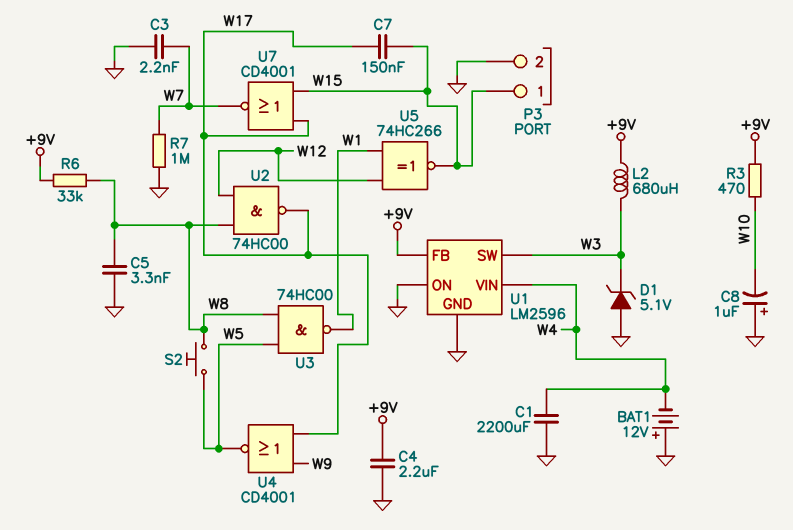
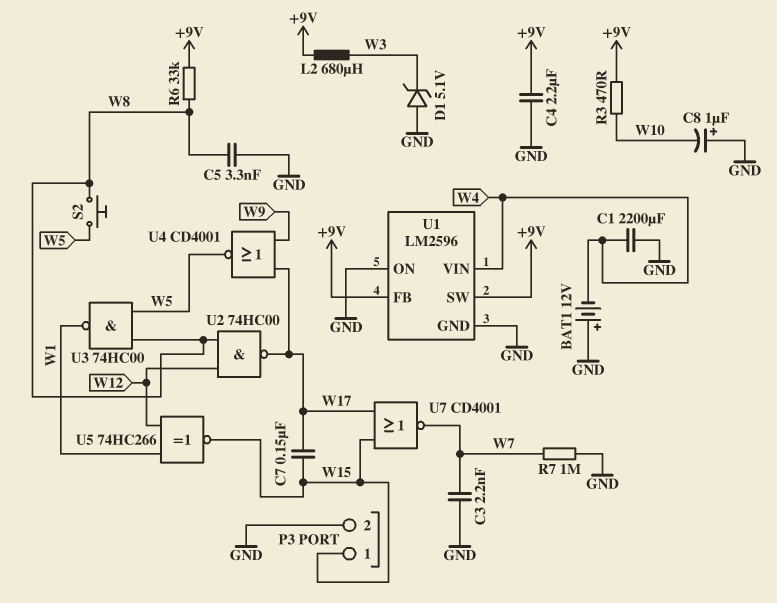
U1 pin SW: W3 -> +9V

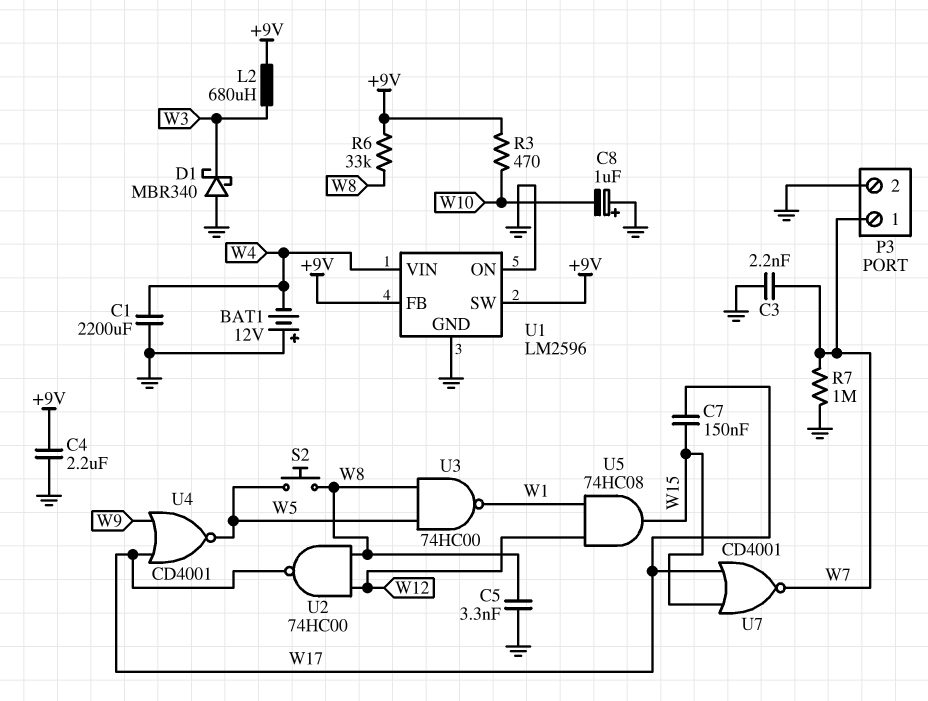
D1: zener 5.1V (A GND, K W3) -> schottky MBR340 (A GND, K W3)
P3 pin 1: W15 -> W7
U5: XNOR 74HC266 (in W1, in W12, out W15) -> AND 74HC08 (in W1, in W12, out W15)

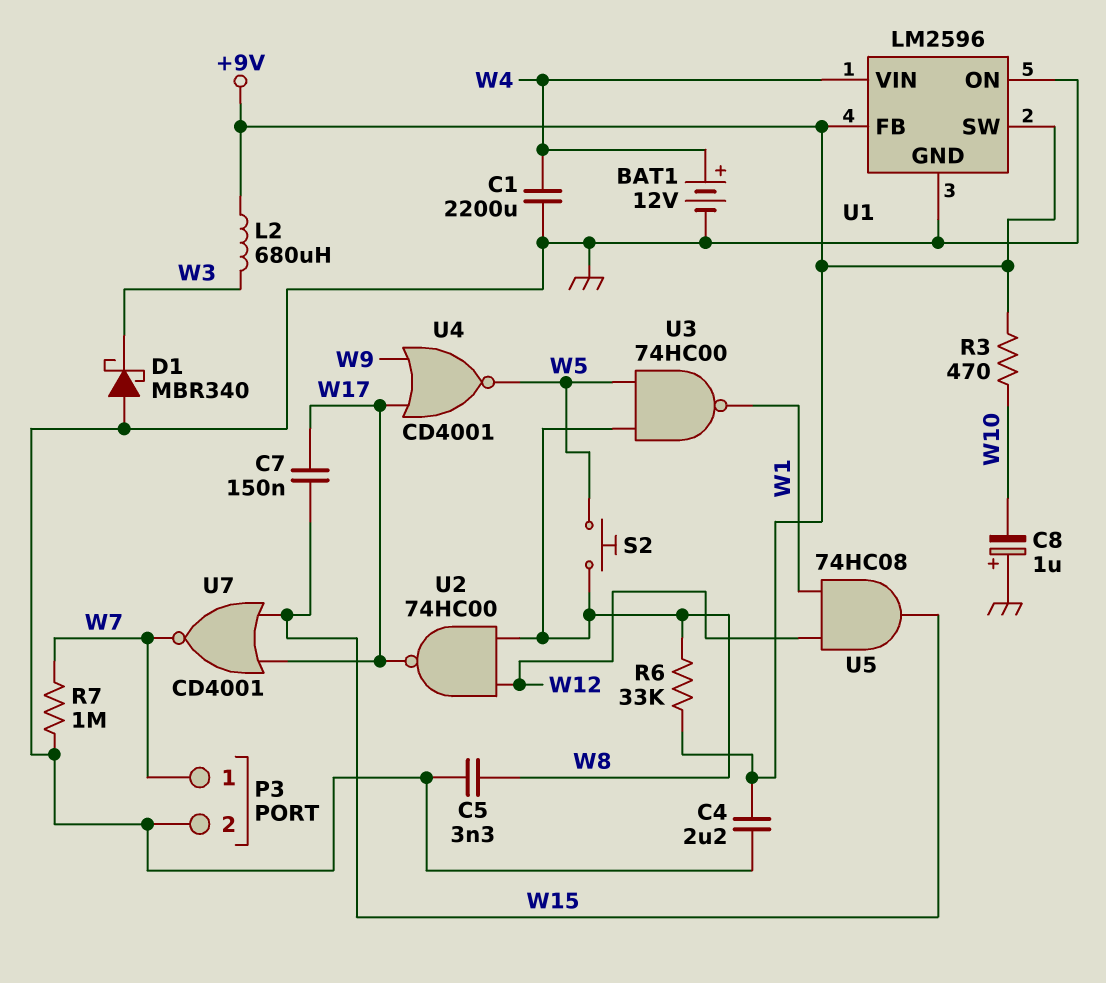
BAT1: 12V (plus GND, minus W4) -> 12V (plus W4, minus GND)
C3: 2.2nF (GND, W7) -> none

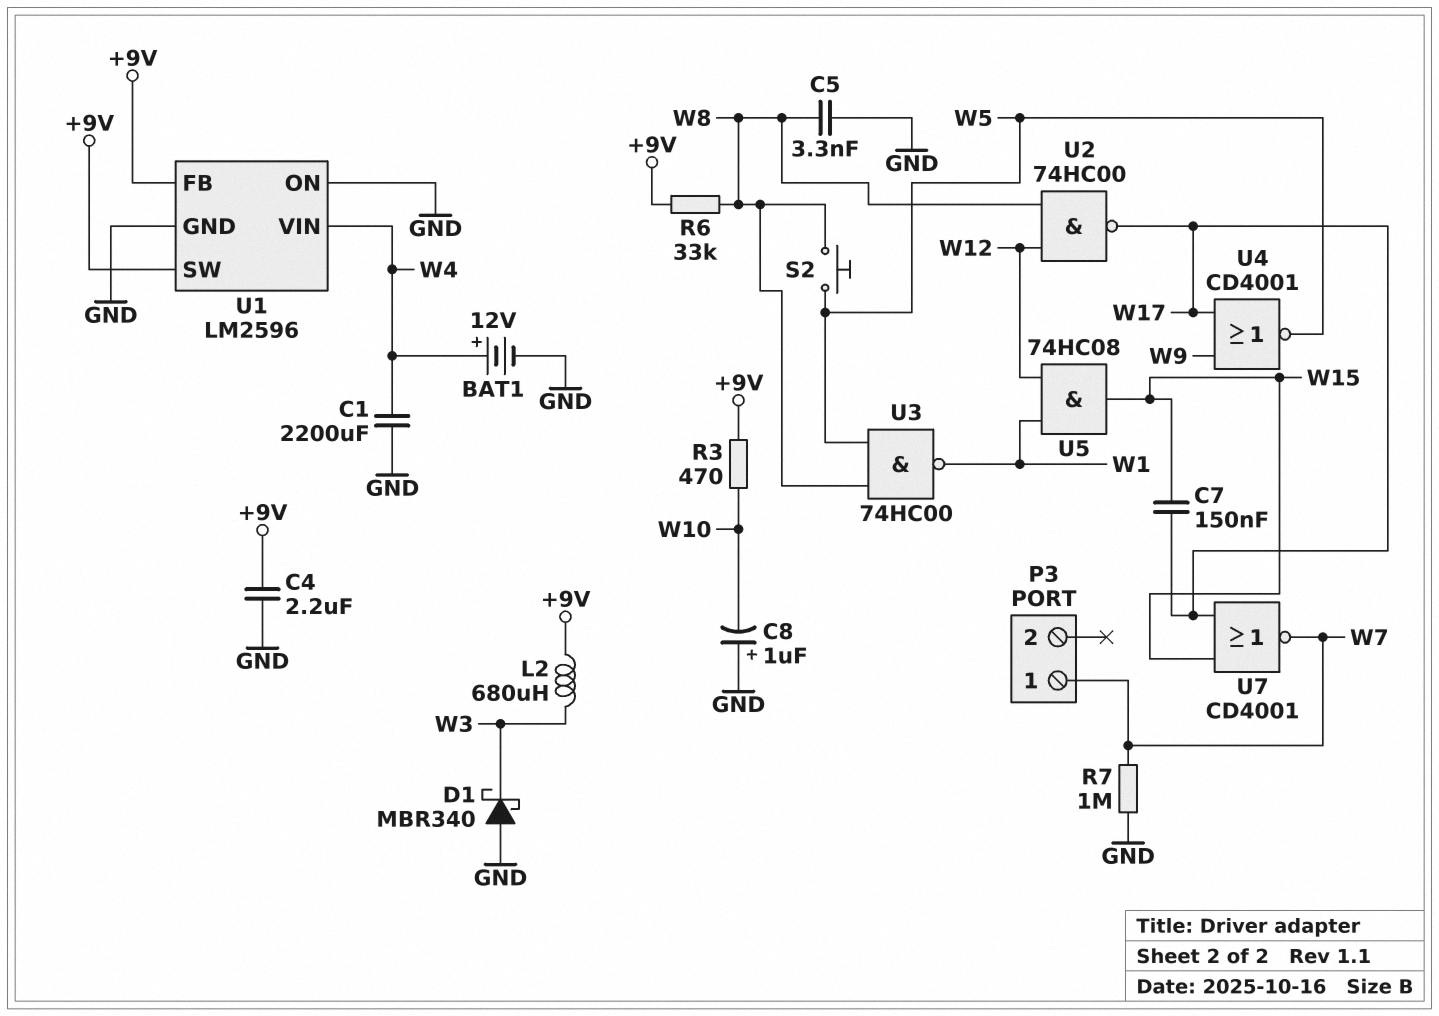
P3 pin 2: GND -> none

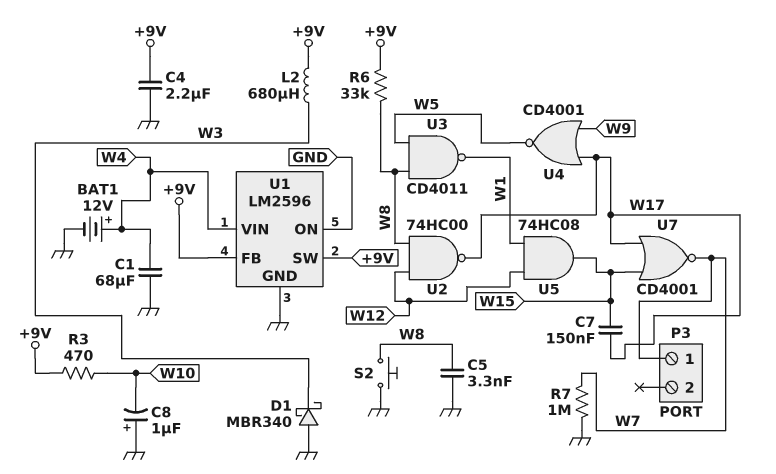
C1: 2200uF (GND, W4) -> 68uF (GND, W4)
S2: button (W5, W8) -> button (GND, W8)
U3: NAND 74HC00 (in W5, in W8, out W1) -> NAND CD4011 (in W5, in W8, out W1)

